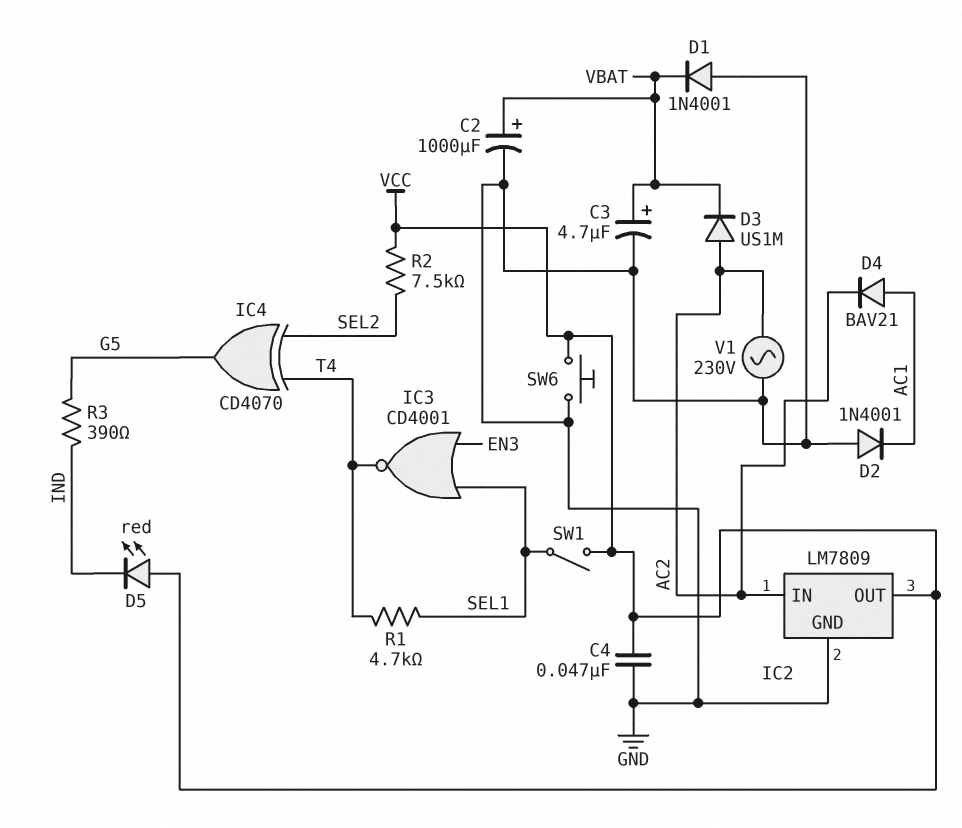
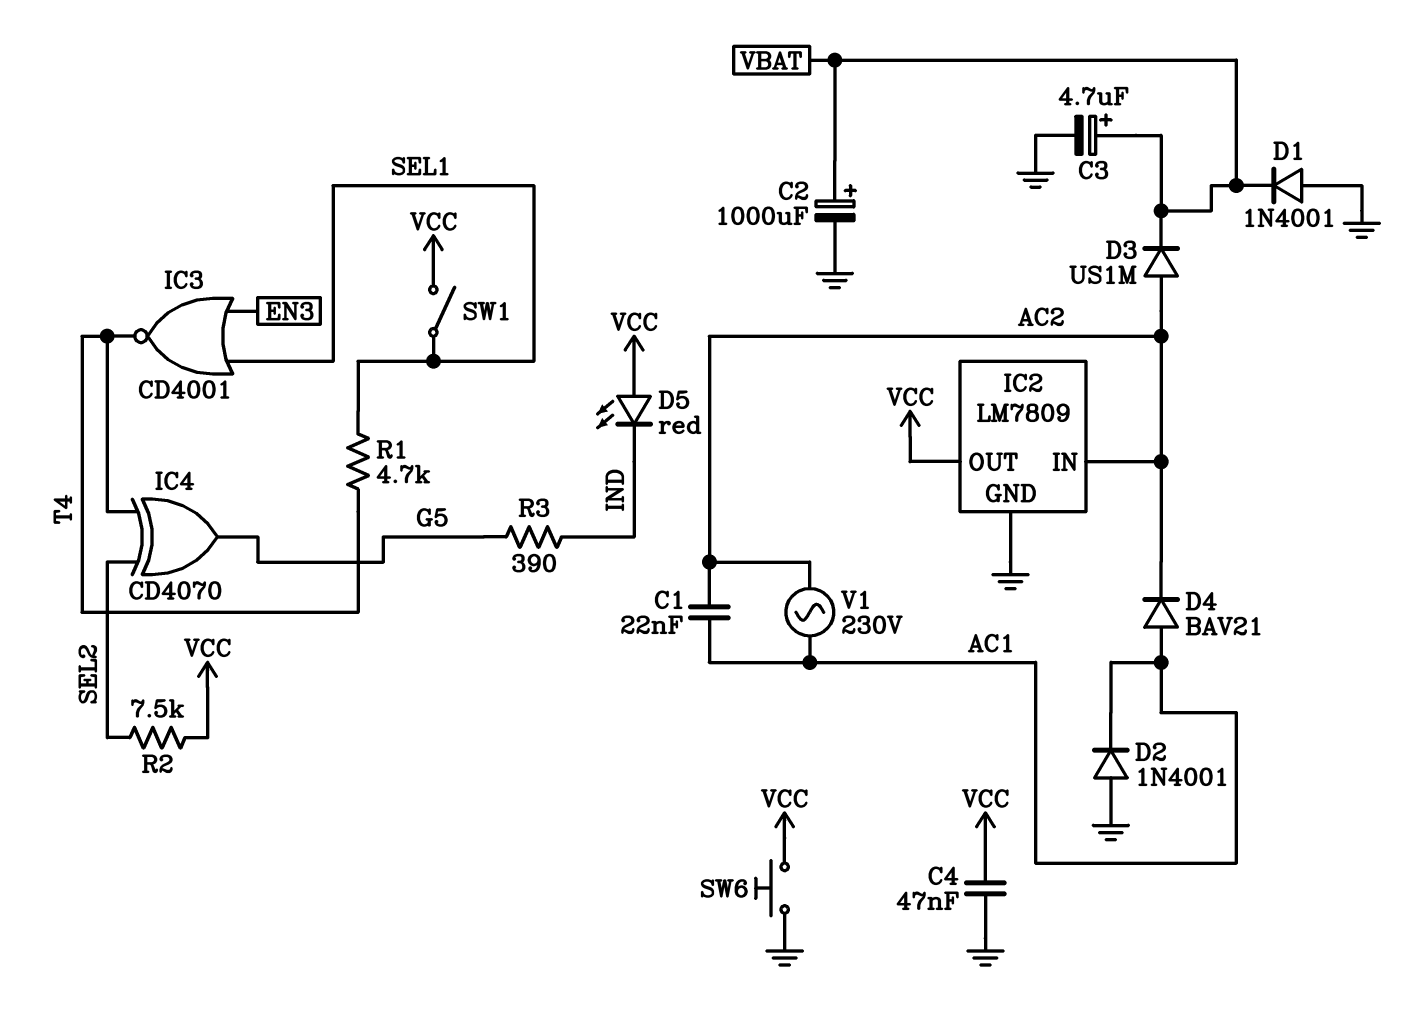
C1: none -> 22nF (AC1, AC2)
V1: AC 230V (AC2, GND) -> AC 230V (AC1, AC2)

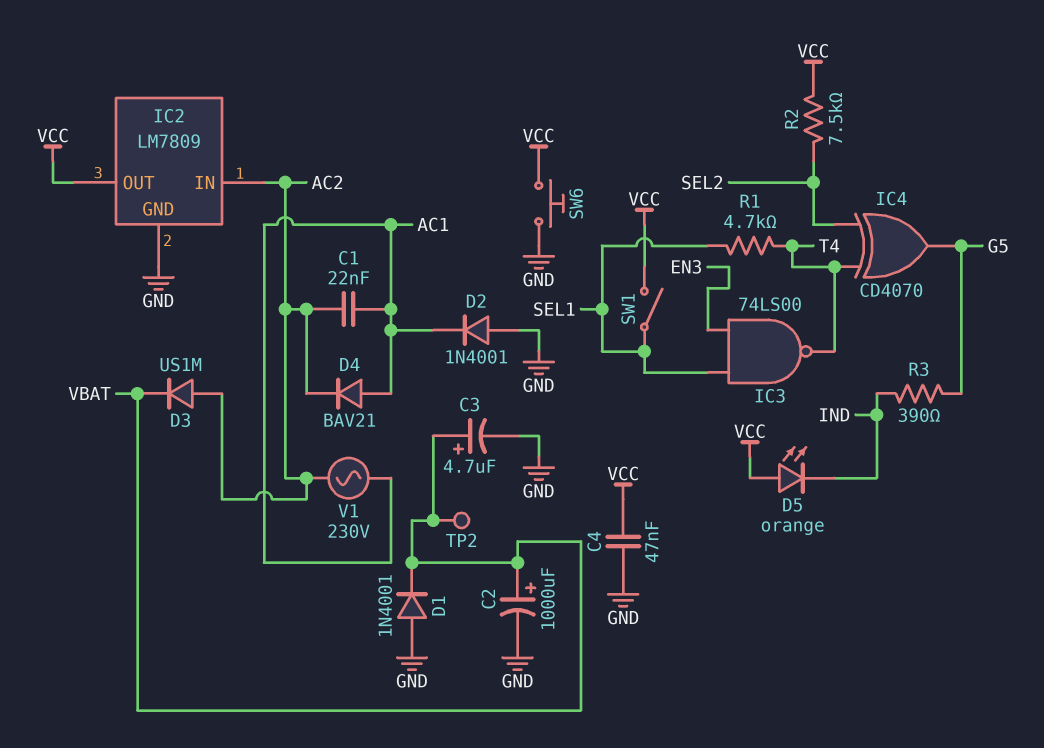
D5: LED red (A VCC, K IND) -> LED orange (A VCC, K IND)
IC3: NOR CD4001 (in EN3, in SEL1, out T4) -> NAND 74LS00 (in EN3, in SEL1, out T4)
TP2: none -> test point (VBAT)

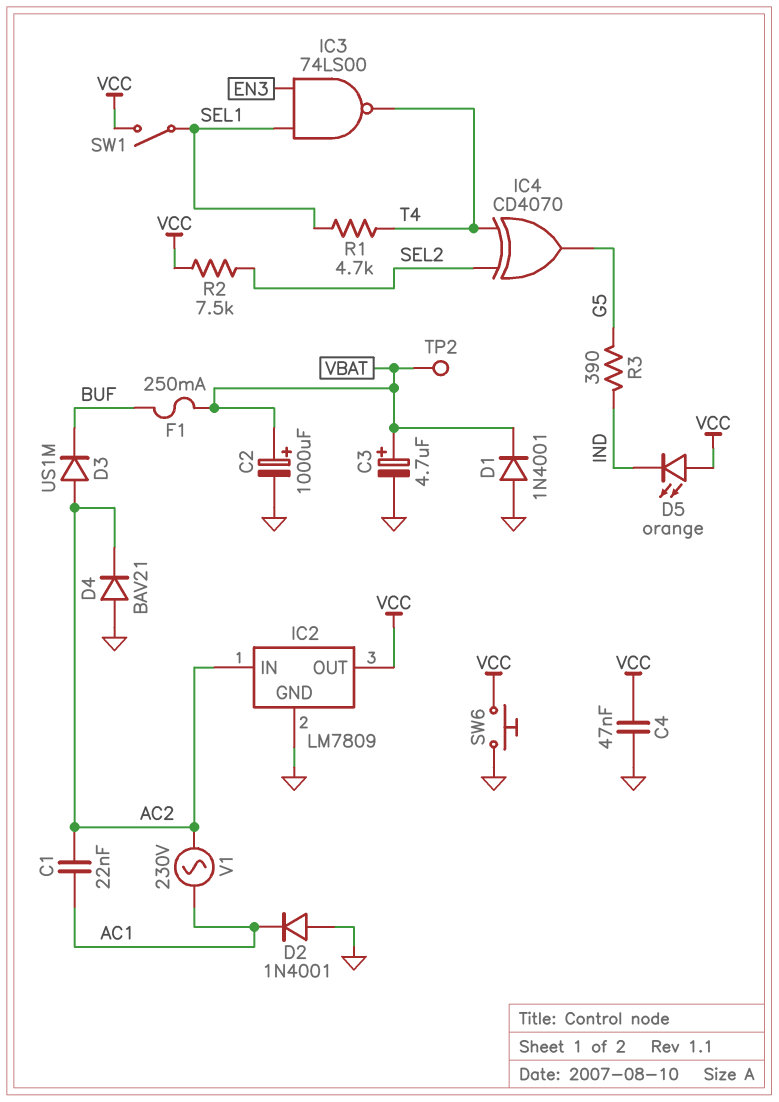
D3: diode US1M (A AC2, K VBAT) -> diode US1M (A AC2, K BUF)
D4: diode BAV21 (A AC1, K AC2) -> diode BAV21 (A GND, K AC2)
F1: none -> 250mA (BUF, VBAT)

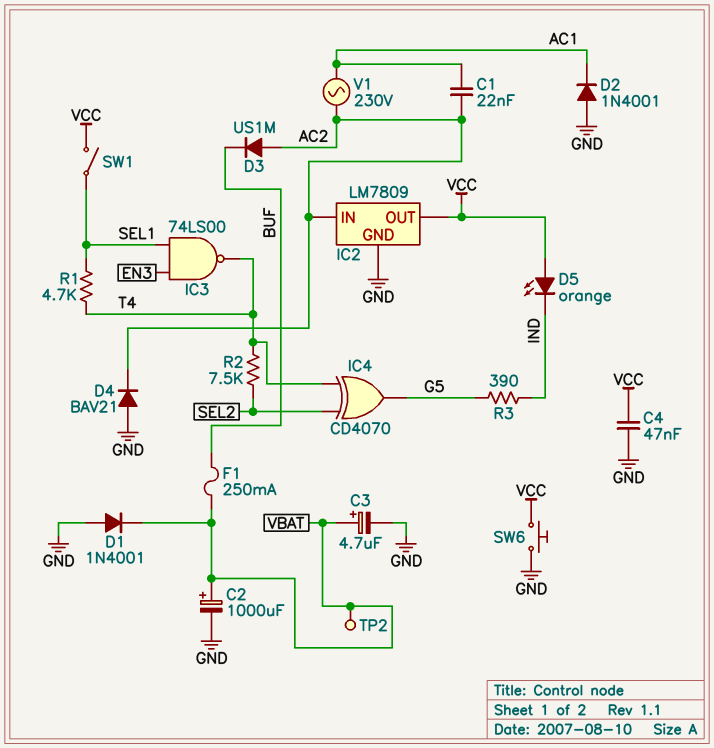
R2: 7.5k (SEL2, VCC) -> 7.5k (SEL2, T4)

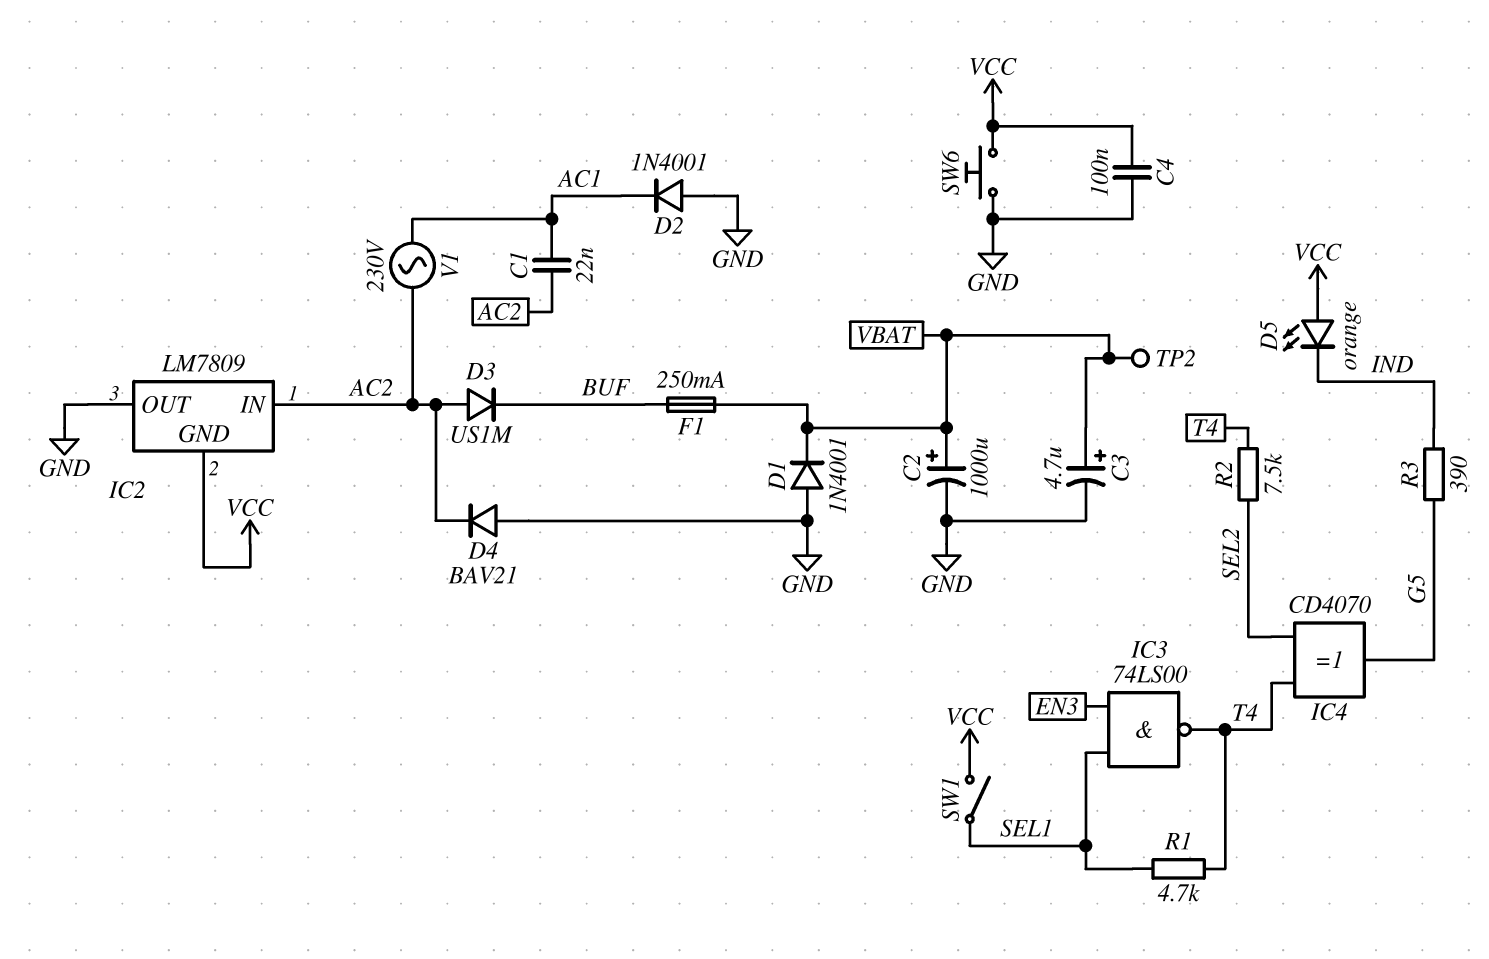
C4: 47nF (GND, VCC) -> 100nF (GND, VCC)
IC2 pin GND: GND -> VCC
IC2 pin OUT: VCC -> GND

